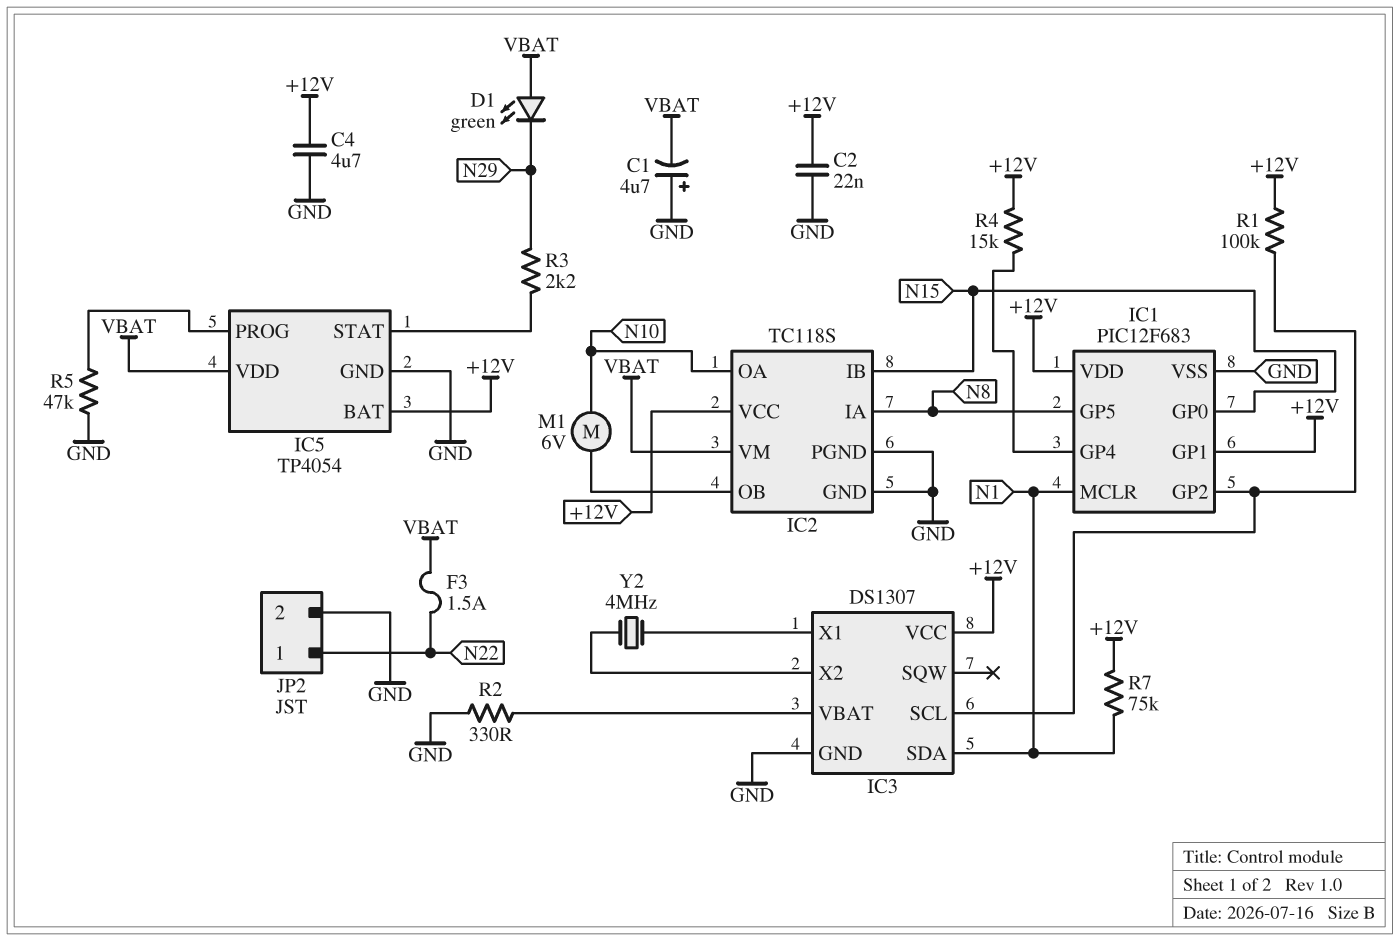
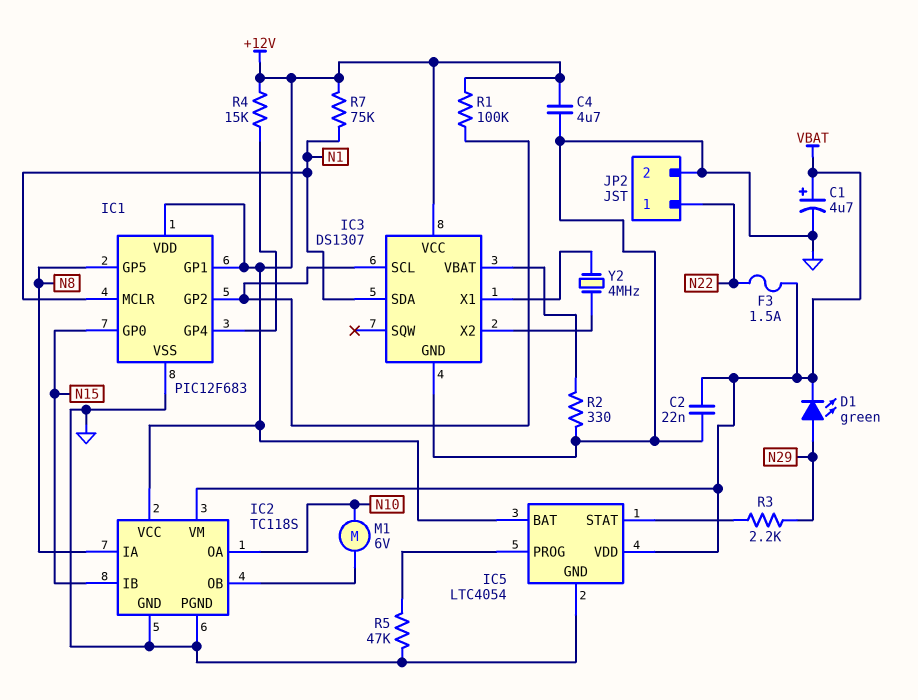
C1: 4.7uF (plus GND, minus VBAT) -> 4.7uF (plus VBAT, minus GND)
C2: 22nF (+12V, GND) -> 22nF (GND, VBAT)
D1: LED green (A VBAT, K N29) -> LED green (A N29, K VBAT)
IC5: TP4054 -> LTC4054

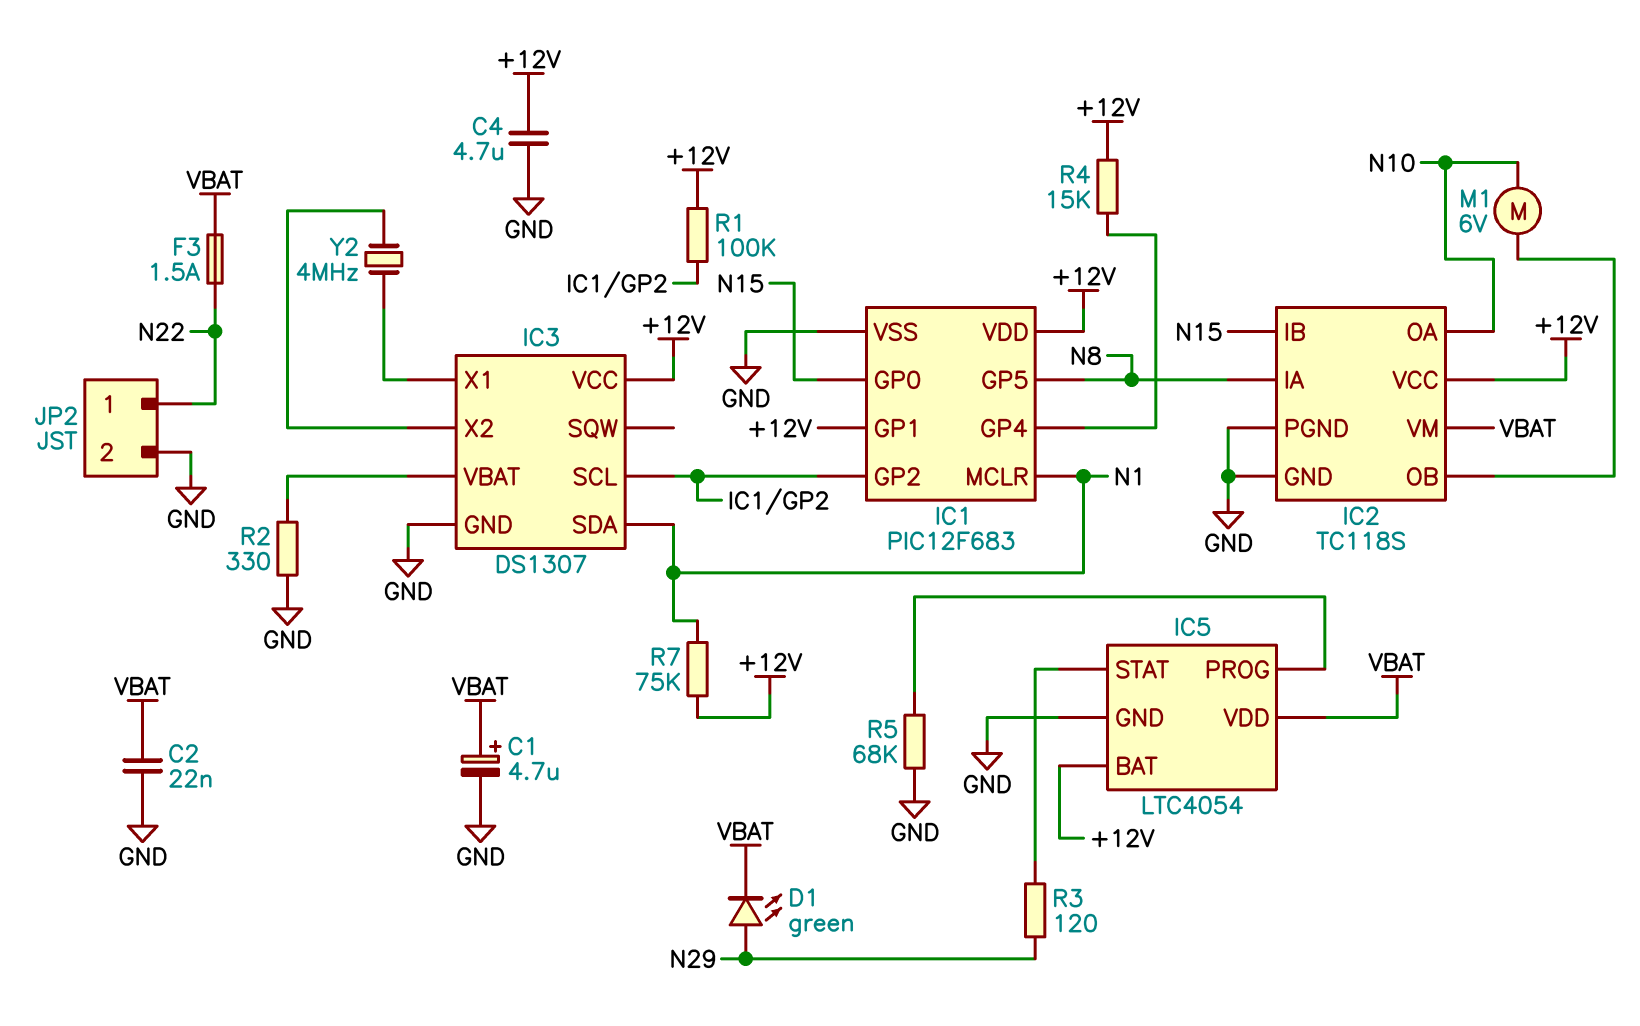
R3: 2.2k (IC5/STAT, N29) -> 120 (IC5/STAT, N29)
R5: 47k (GND, IC5/PROG) -> 68k (GND, IC5/PROG)

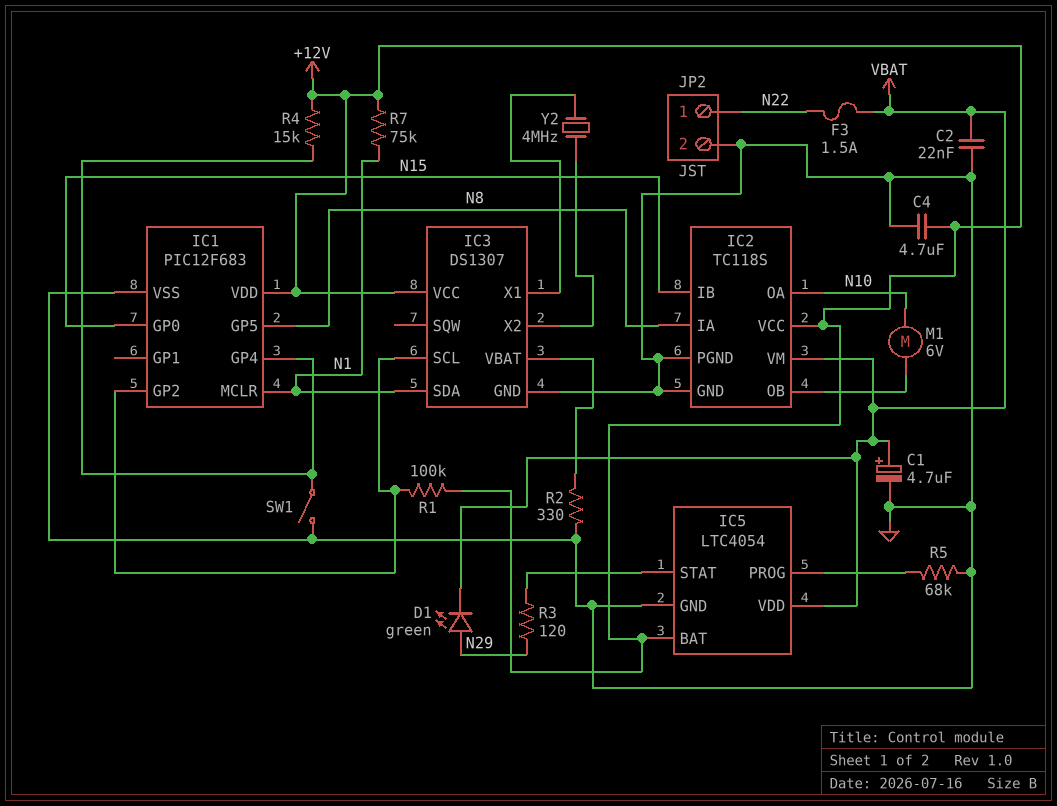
IC1 pin GP1: +12V -> none
SW1: none -> switch (GND, IC1/GP4)

